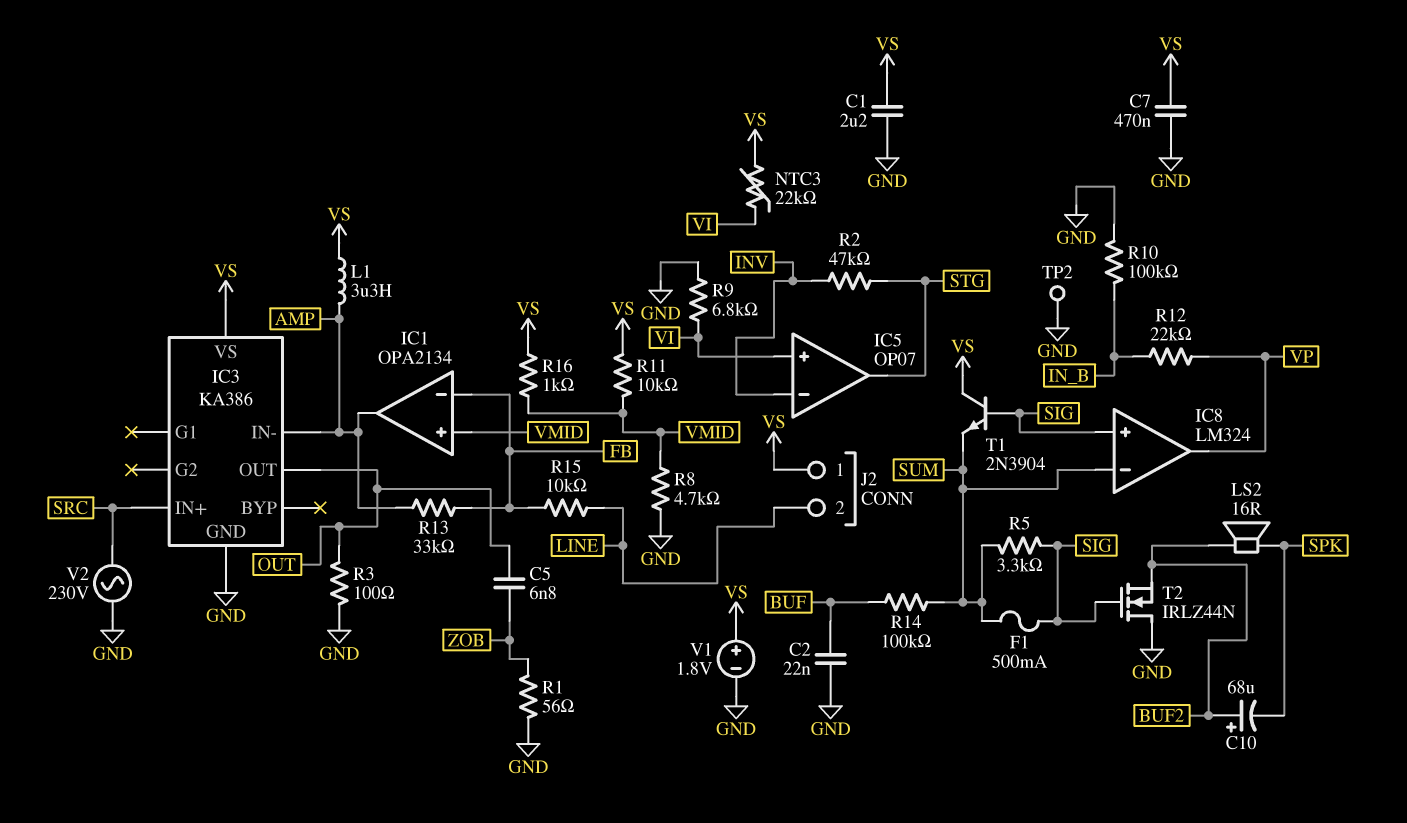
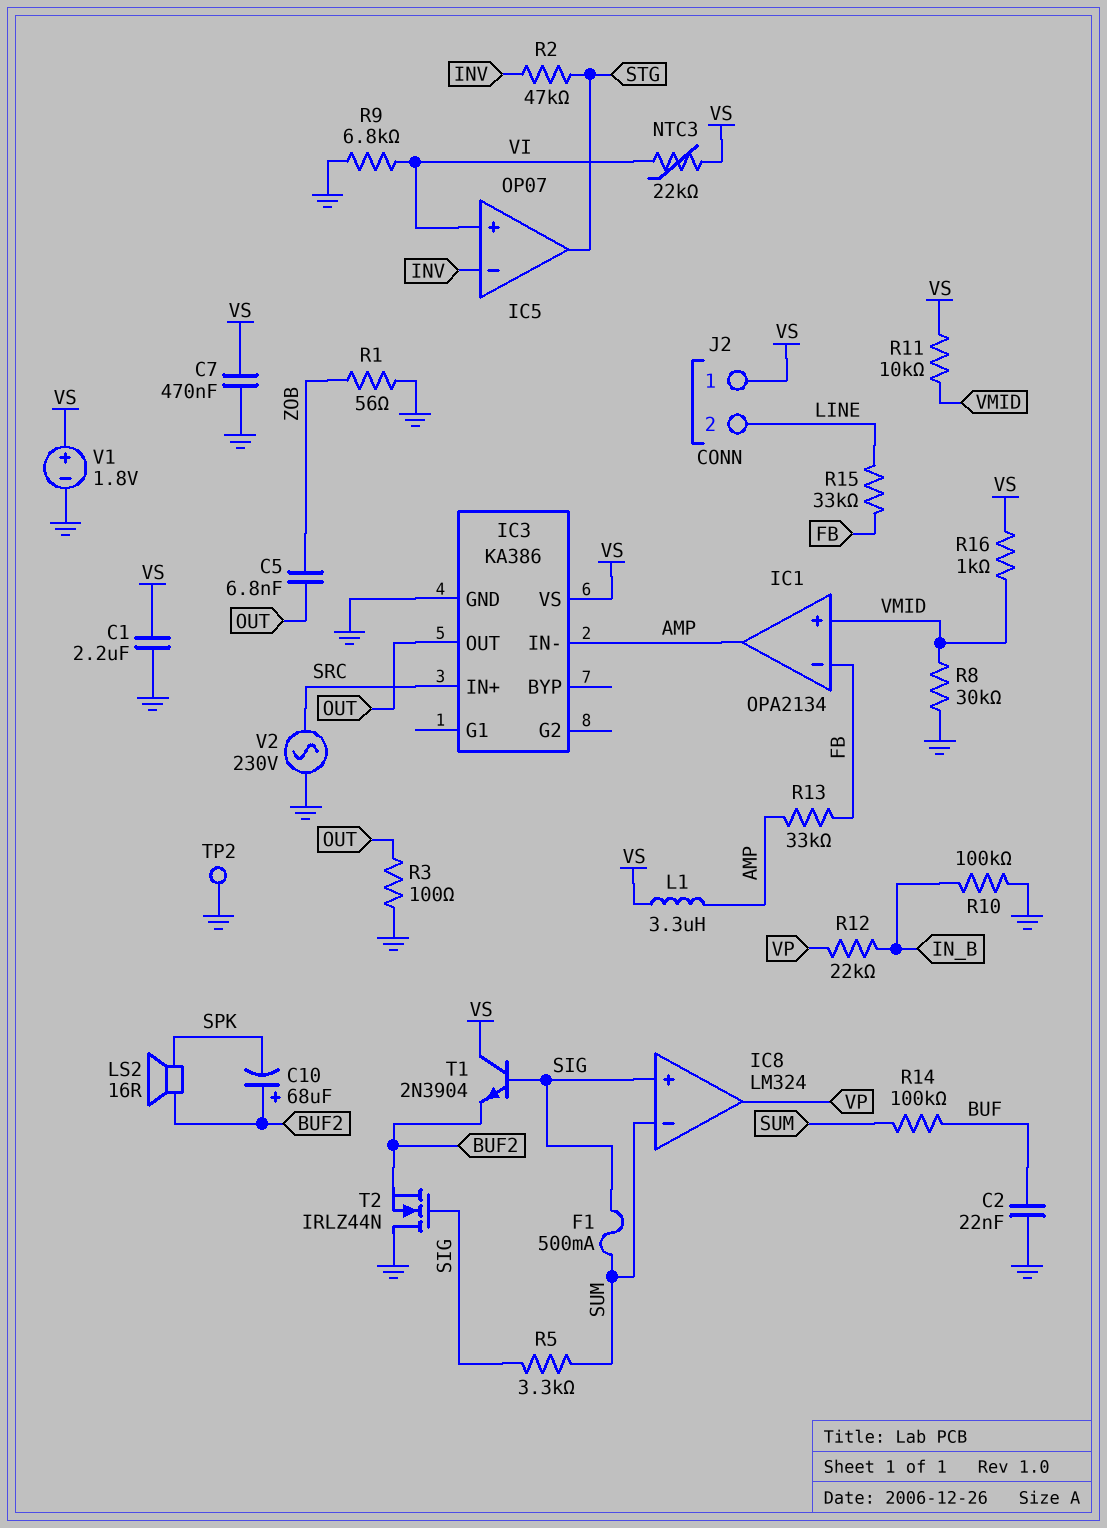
R8: 4.7k (GND, VMID) -> 30k (GND, VMID)
R15: 10k (FB, LINE) -> 33k (FB, LINE)
T1: NPN 2N3904 (B SIG, C VS, E SUM) -> NPN 2N3904 (B SIG, C VS, E BUF2)

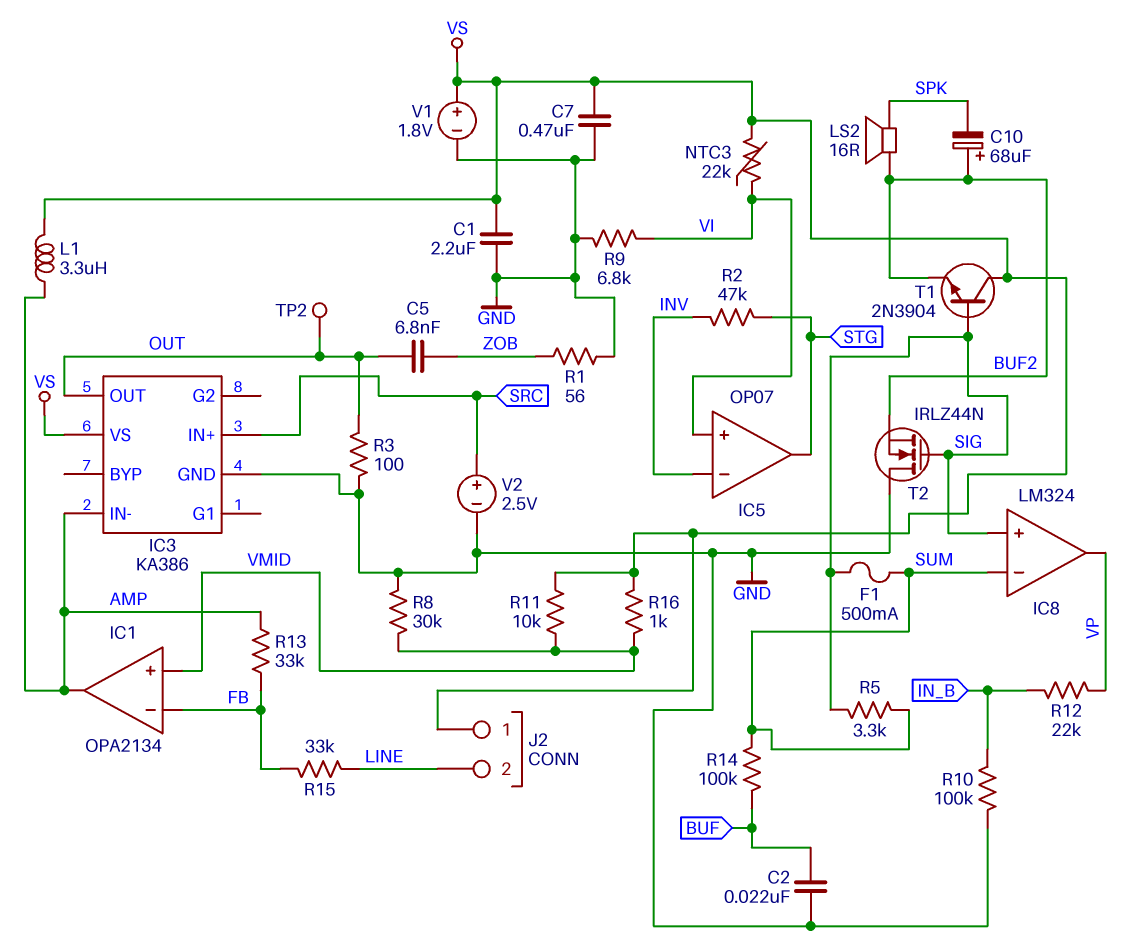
TP2: test point (GND) -> test point (OUT)
V2: AC 230V (GND, SRC) -> 2.5V (plus SRC, minus GND)

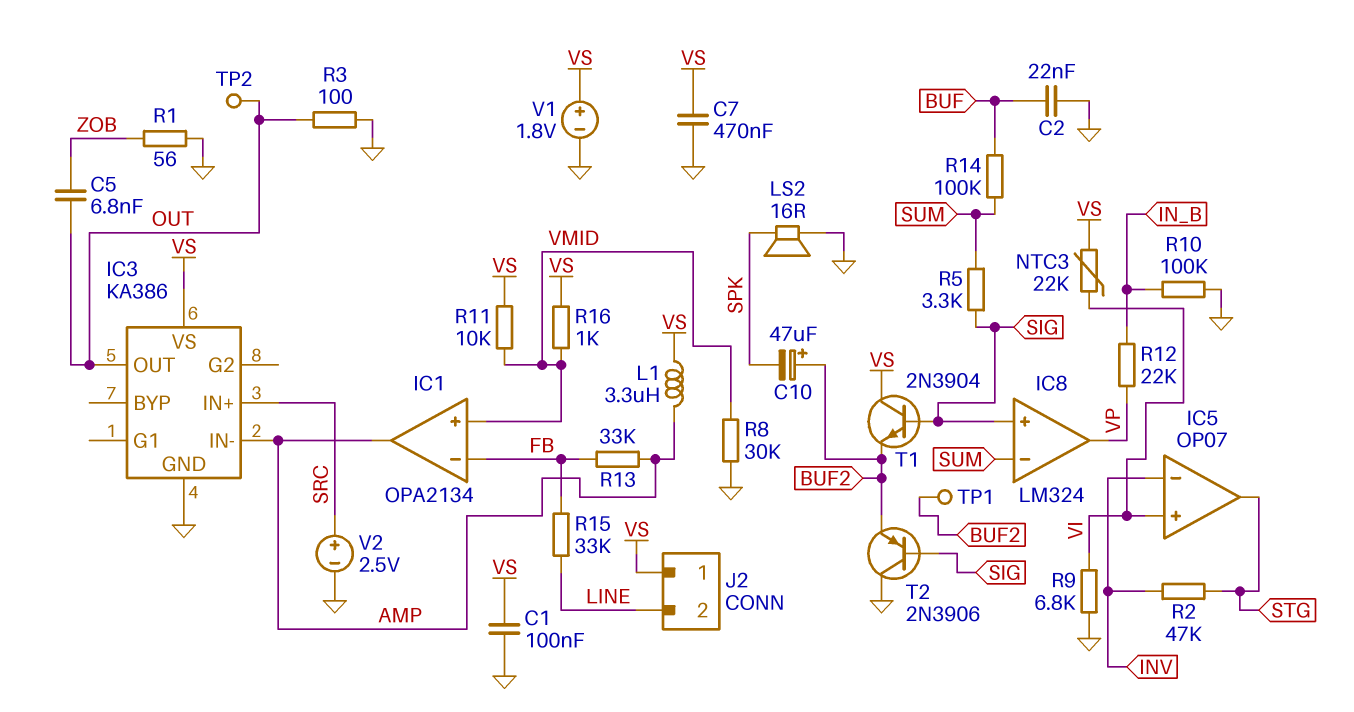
C1: 2.2uF (GND, VS) -> 100nF (GND, VS)
C10: 68uF (plus BUF2, minus SPK) -> 47uF (plus BUF2, minus SPK)
F1: 500mA (SIG, SUM) -> none
LS2: speaker 16R (BUF2, SPK) -> speaker 16R (GND, SPK)
T2: NMOS IRLZ44N (G SIG, D GND, S BUF2) -> PNP 2N3906 (B SIG, C GND, E BUF2)
TP1: none -> test point (BUF2)

